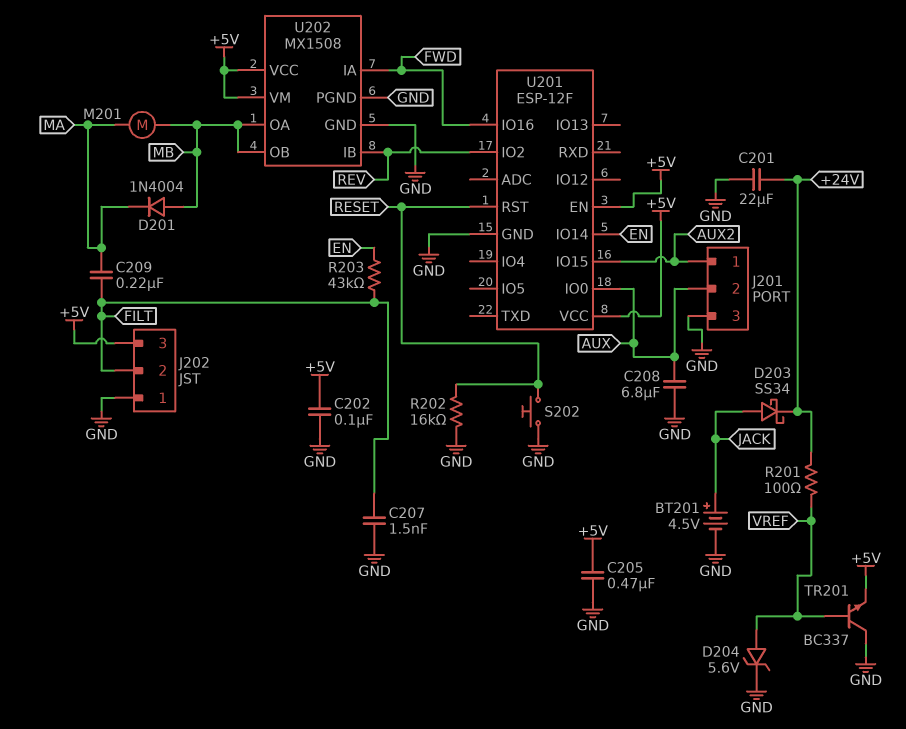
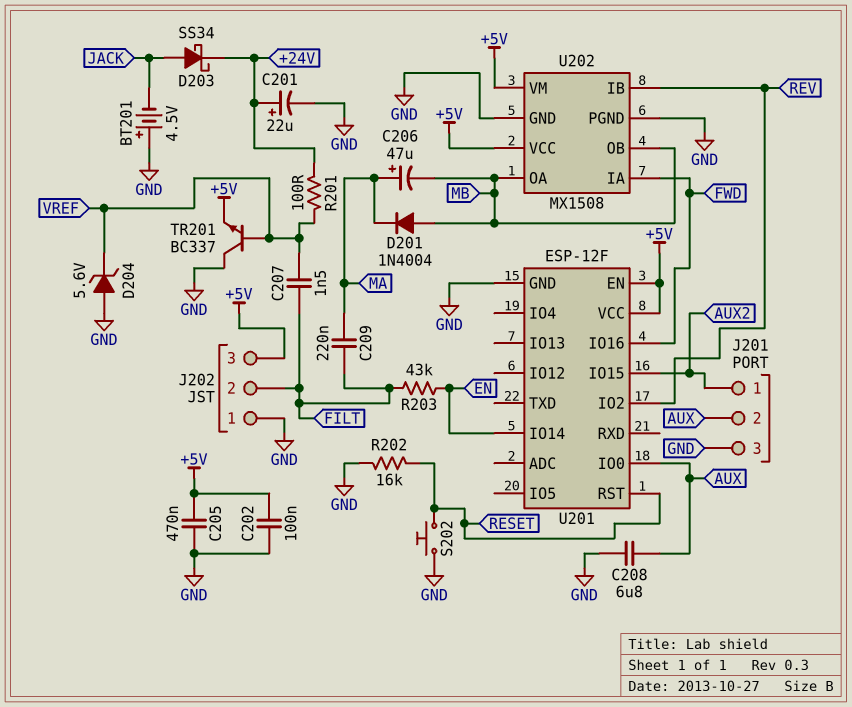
BT201: 4.5V (plus JACK, minus GND) -> 4.5V (plus GND, minus JACK)
C201: 22uF (+24V, GND) -> 22uF (plus +24V, minus GND)
C206: none -> 47uF (plus MA, minus MB)
C207: 1.5nF (FILT, GND) -> 1.5nF (FILT, VREF)
D204: zener 5.6V (A VREF, K GND) -> zener 5.6V (A GND, K VREF)
M201: motor (MA, MB) -> none

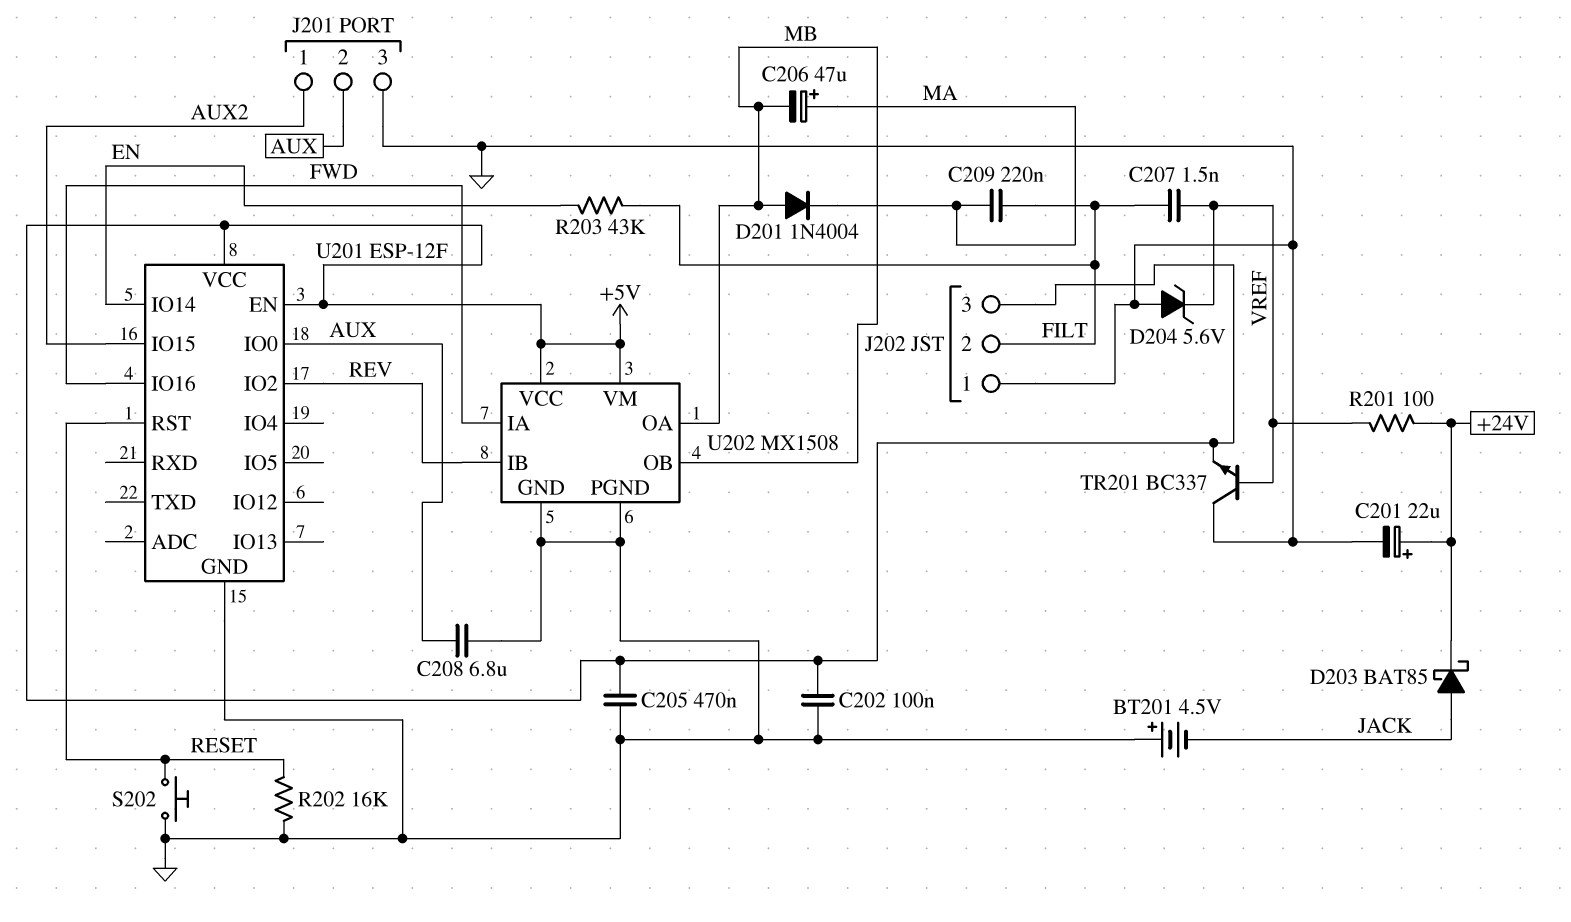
D203: schottky SS34 (A JACK, K +24V) -> schottky BAT85 (A JACK, K +24V)

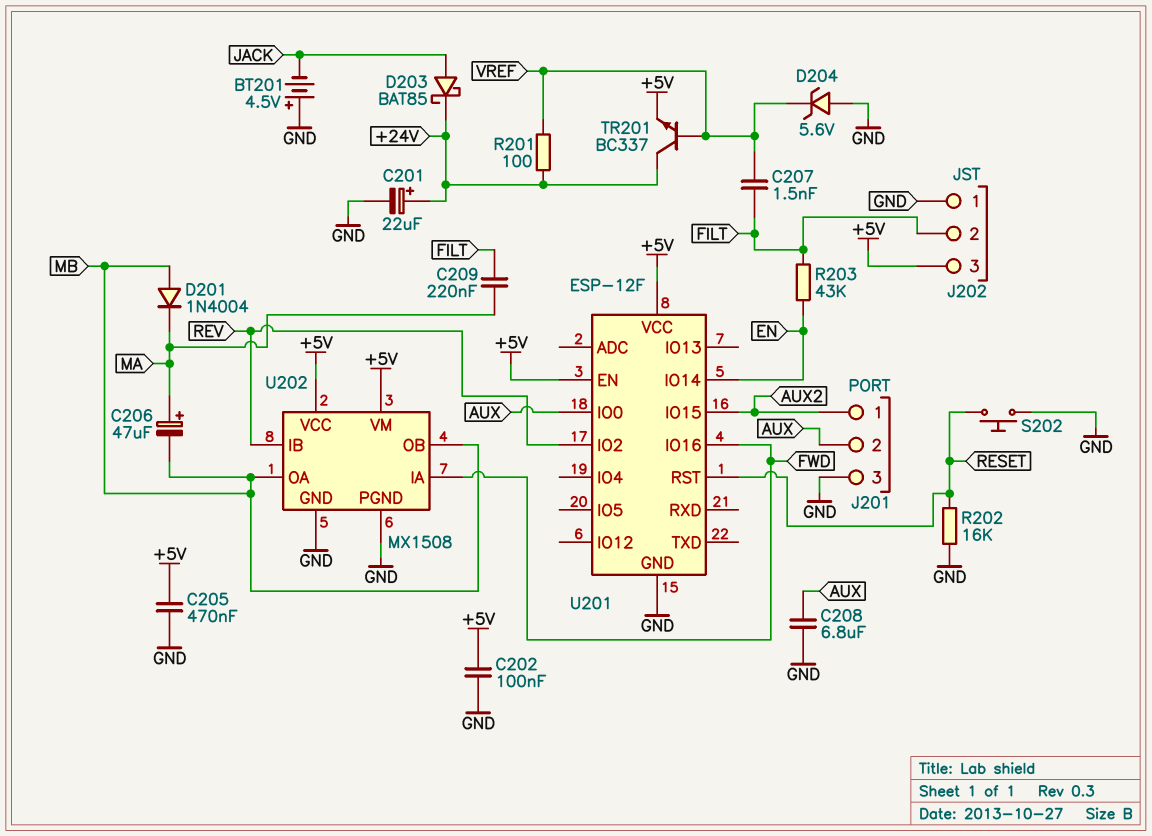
TR201: NPN BC337 (B VREF, C GND, E +5V) -> NPN BC337 (B VREF, C +24V, E +5V)

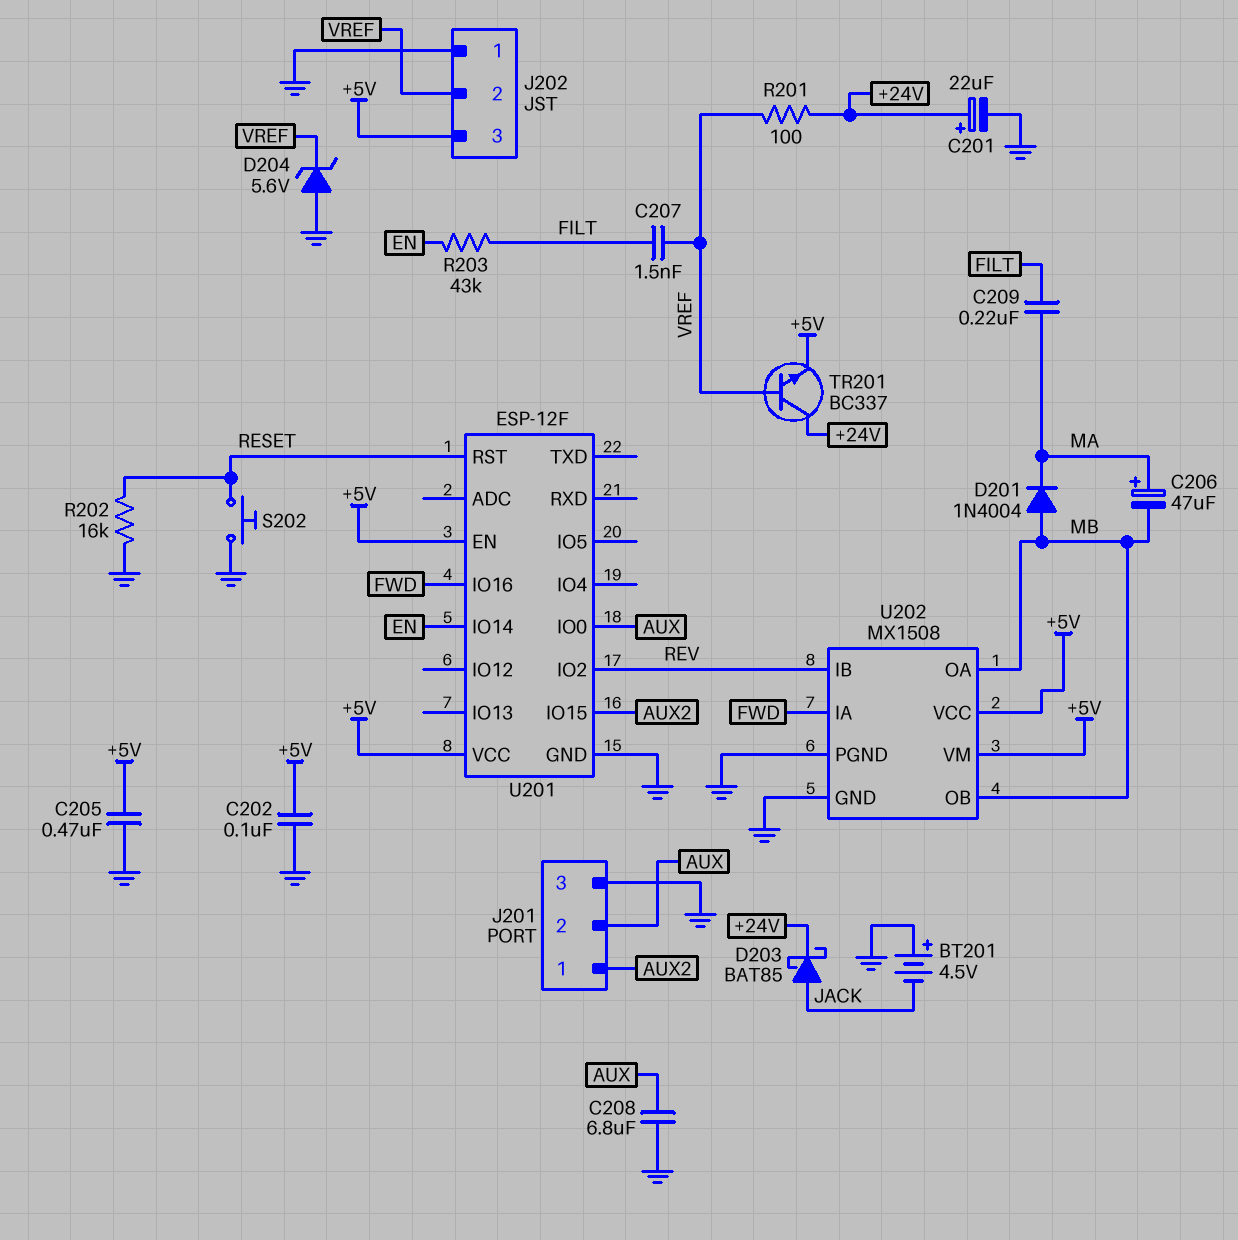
J202 pin 2: FILT -> VREF

